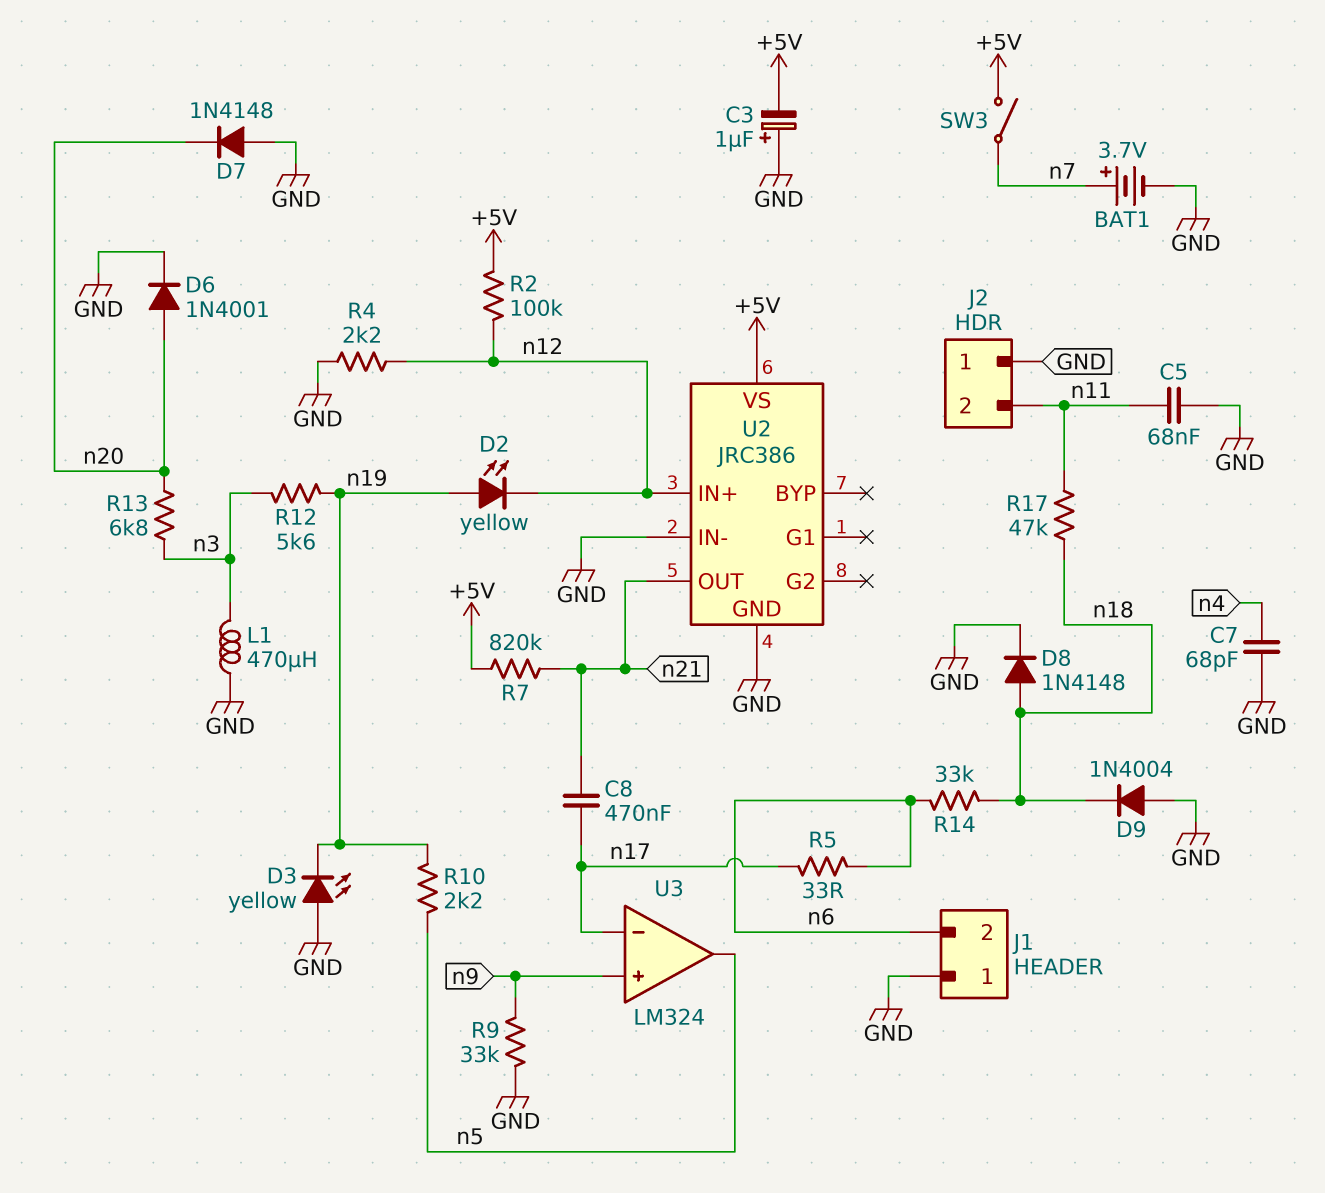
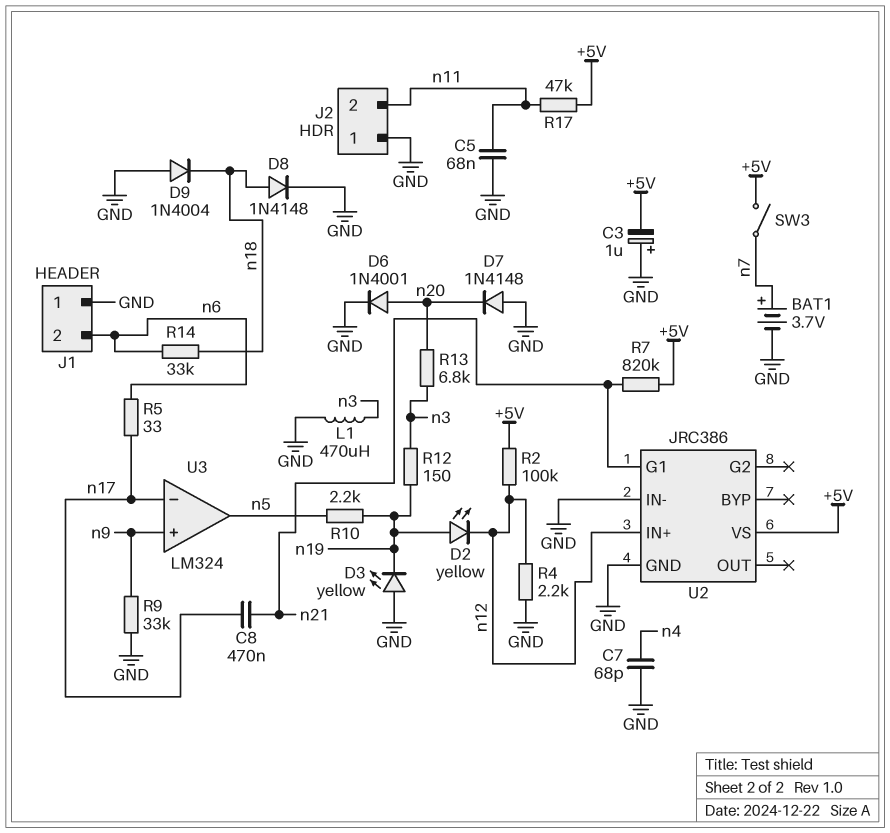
R12: 5.6k (n3, n19) -> 150 (n3, n19)
R17: 47k (n11, n18) -> 47k (+5V, n11)
U2 pin G1: none -> n21
U2 pin OUT: n21 -> none

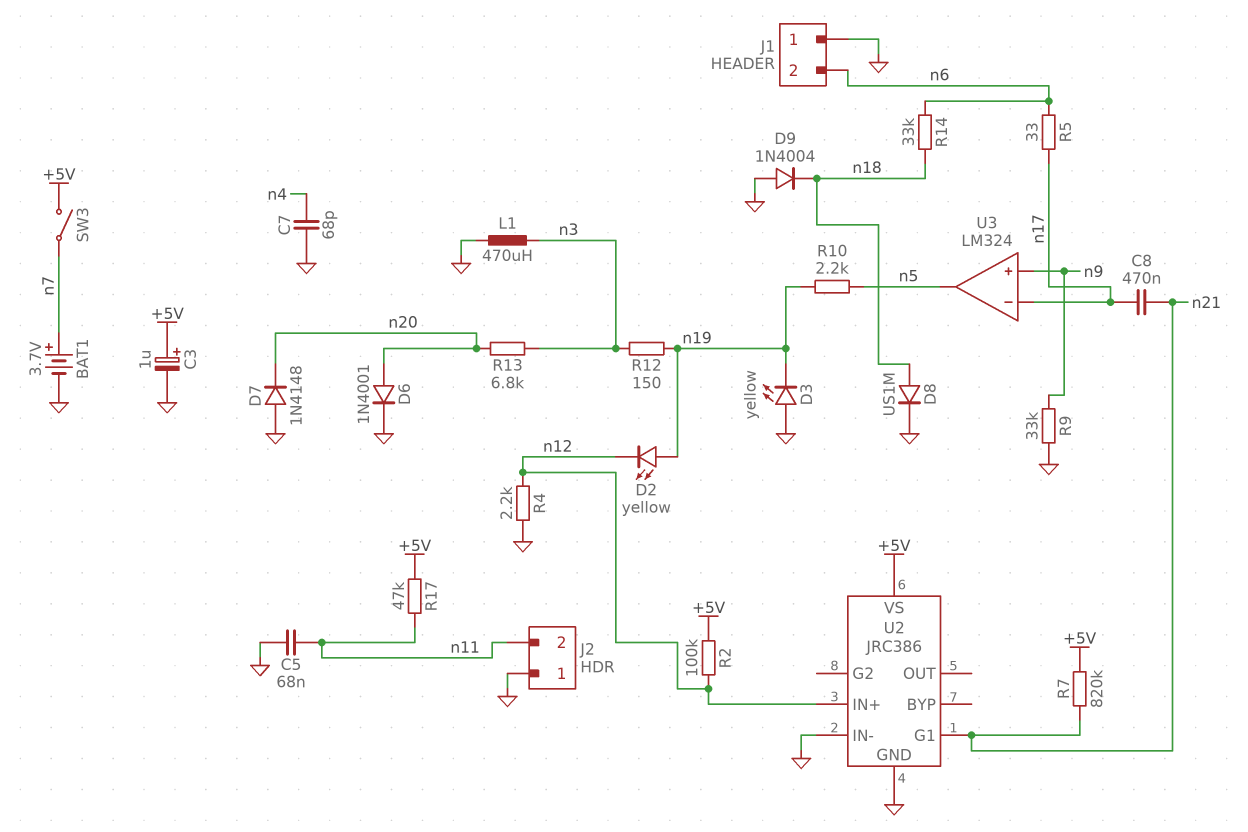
C3: 1uF (plus GND, minus +5V) -> 1uF (plus +5V, minus GND)
D8: diode 1N4148 (A n18, K GND) -> diode US1M (A n18, K GND)

